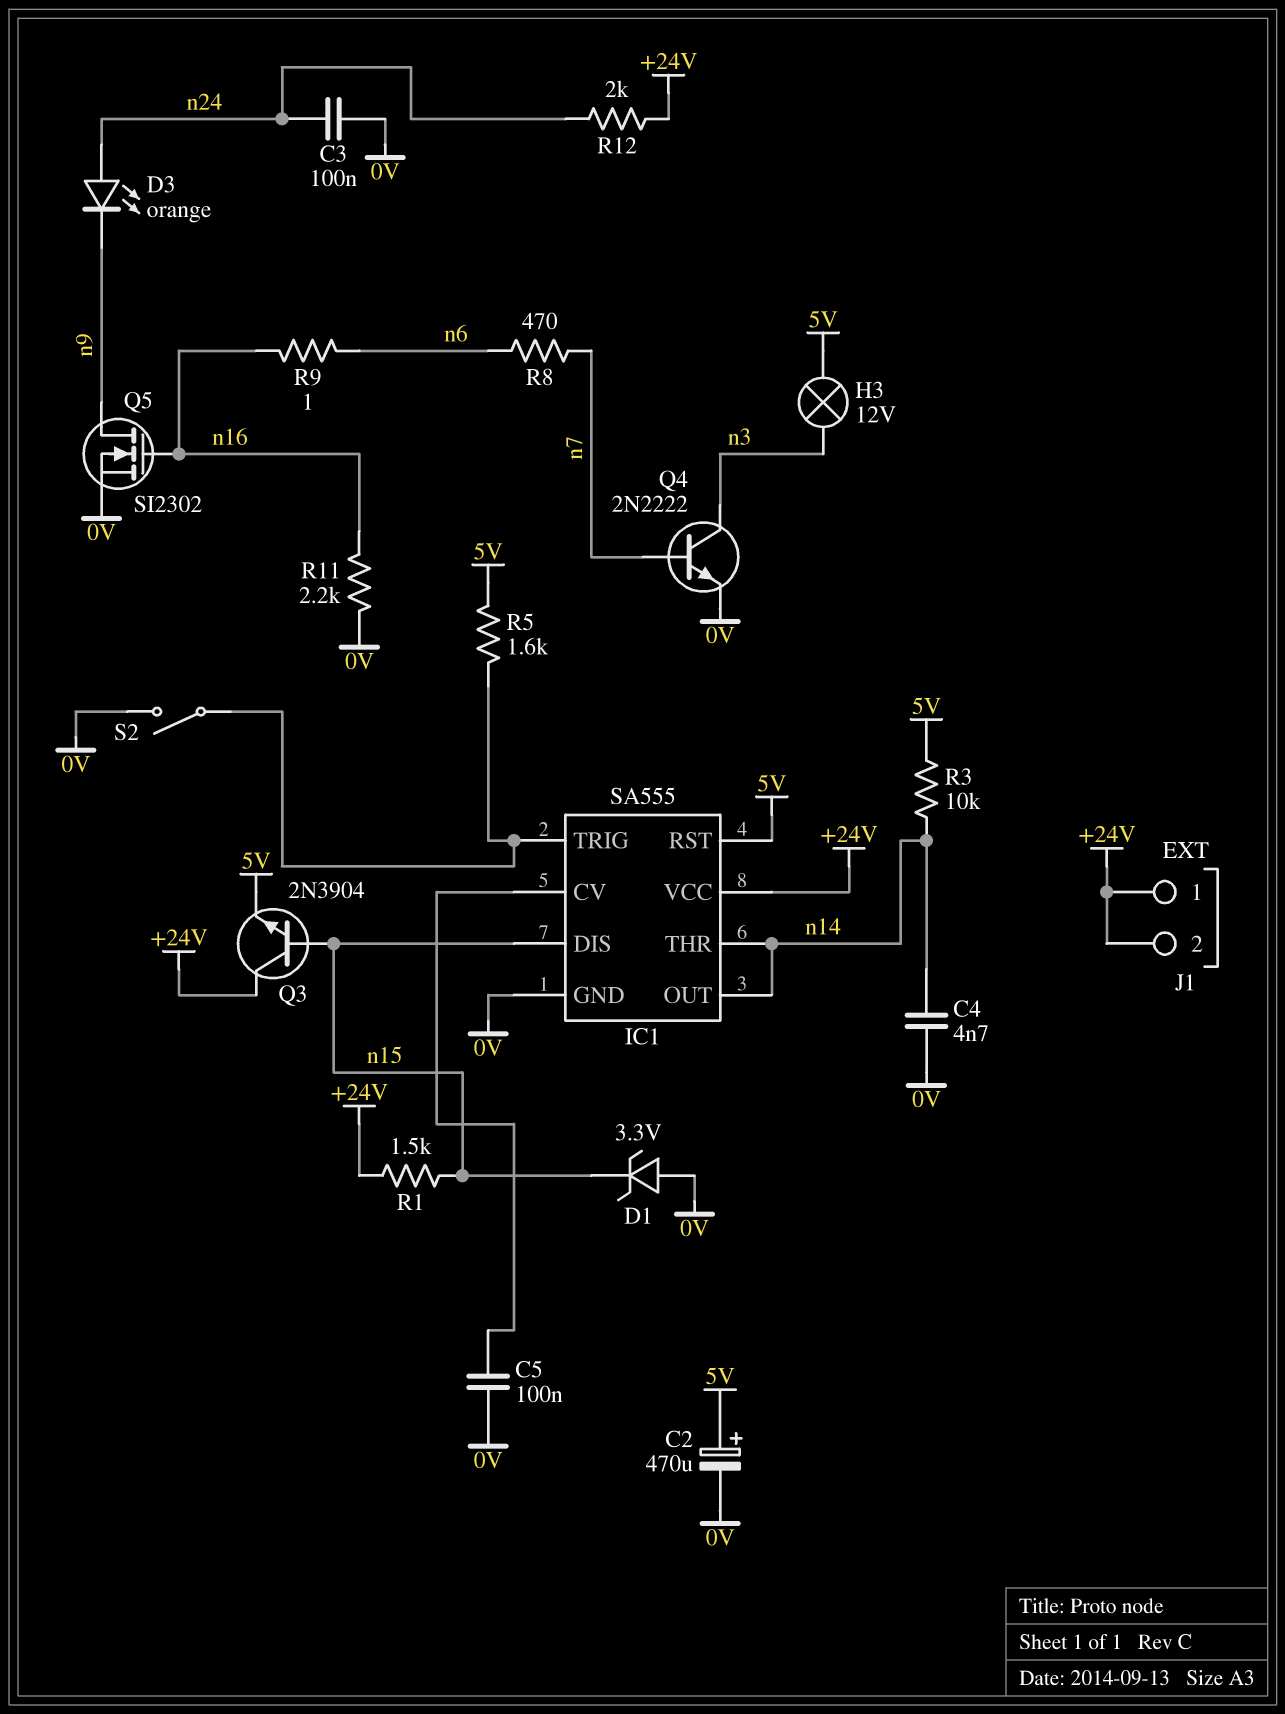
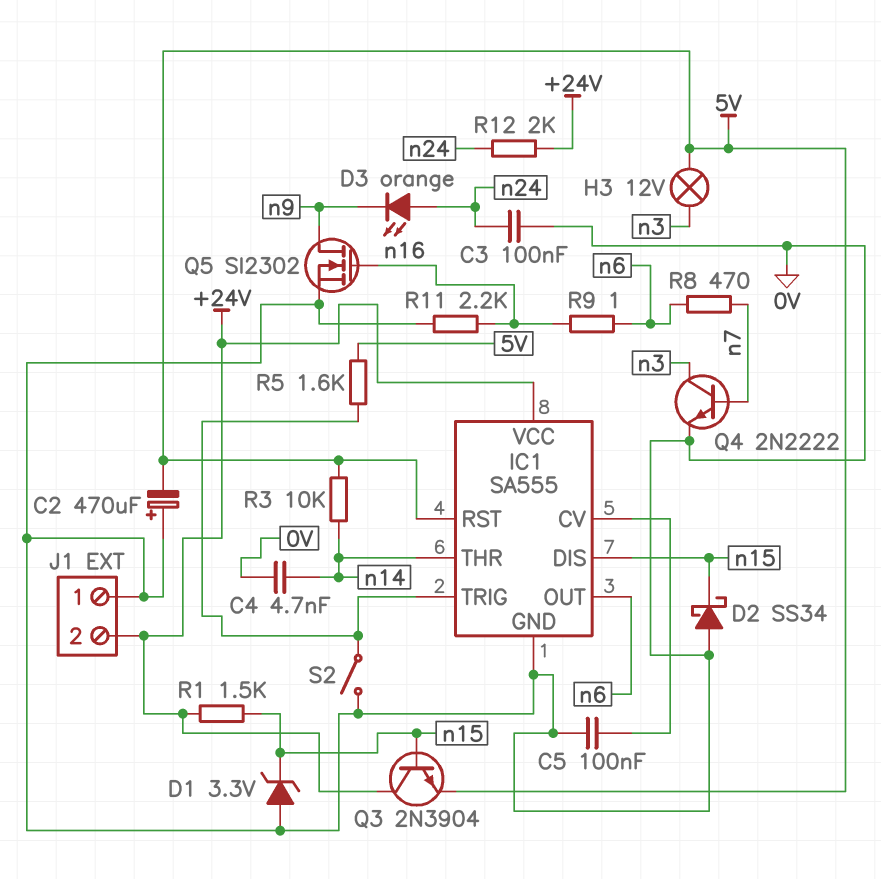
C2: 470uF (plus 5V, minus 0V) -> 470uF (plus 0V, minus 5V)
D2: none -> schottky SS34 (A 0V, K n15)
IC1 pin OUT: n14 -> n6
J1 pin 1: +24V -> 0V

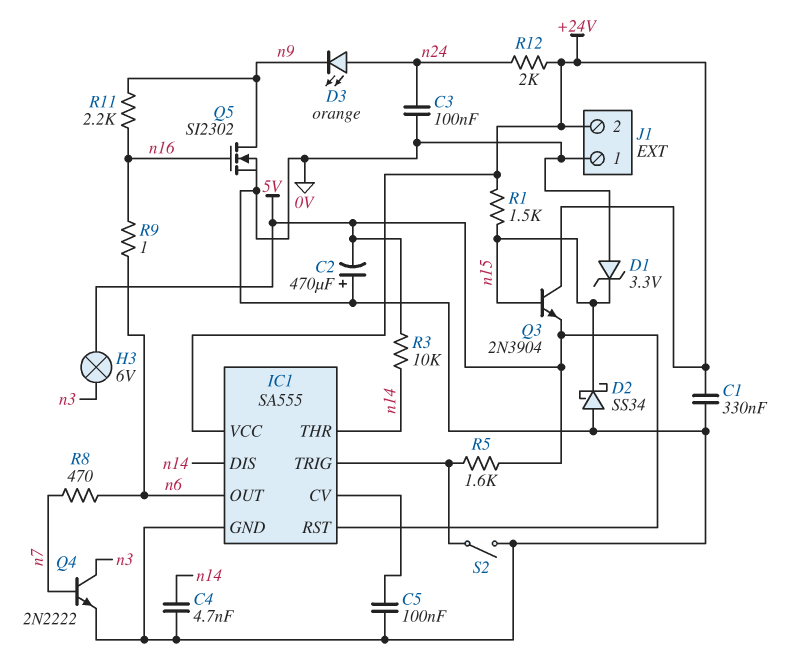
C1: none -> 330nF (+24V, 0V)
H3: lamp 12V (5V, n3) -> lamp 6V (5V, n3)
IC1 pin DIS: n15 -> n14
R11: 2.2k (0V, n16) -> 2.2k (n9, n16)

